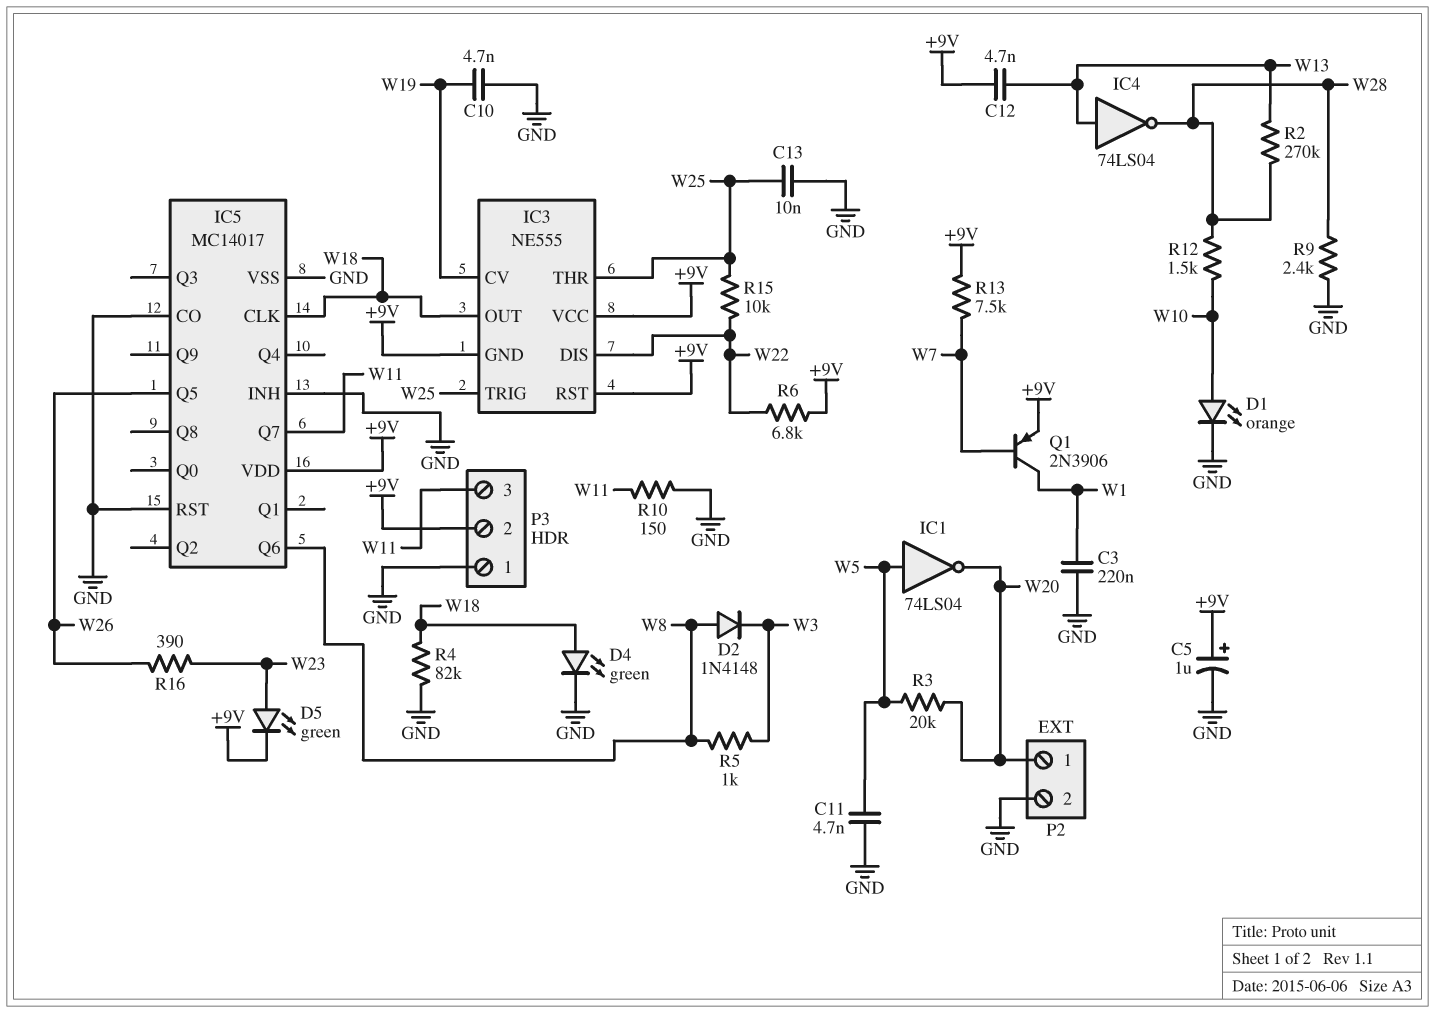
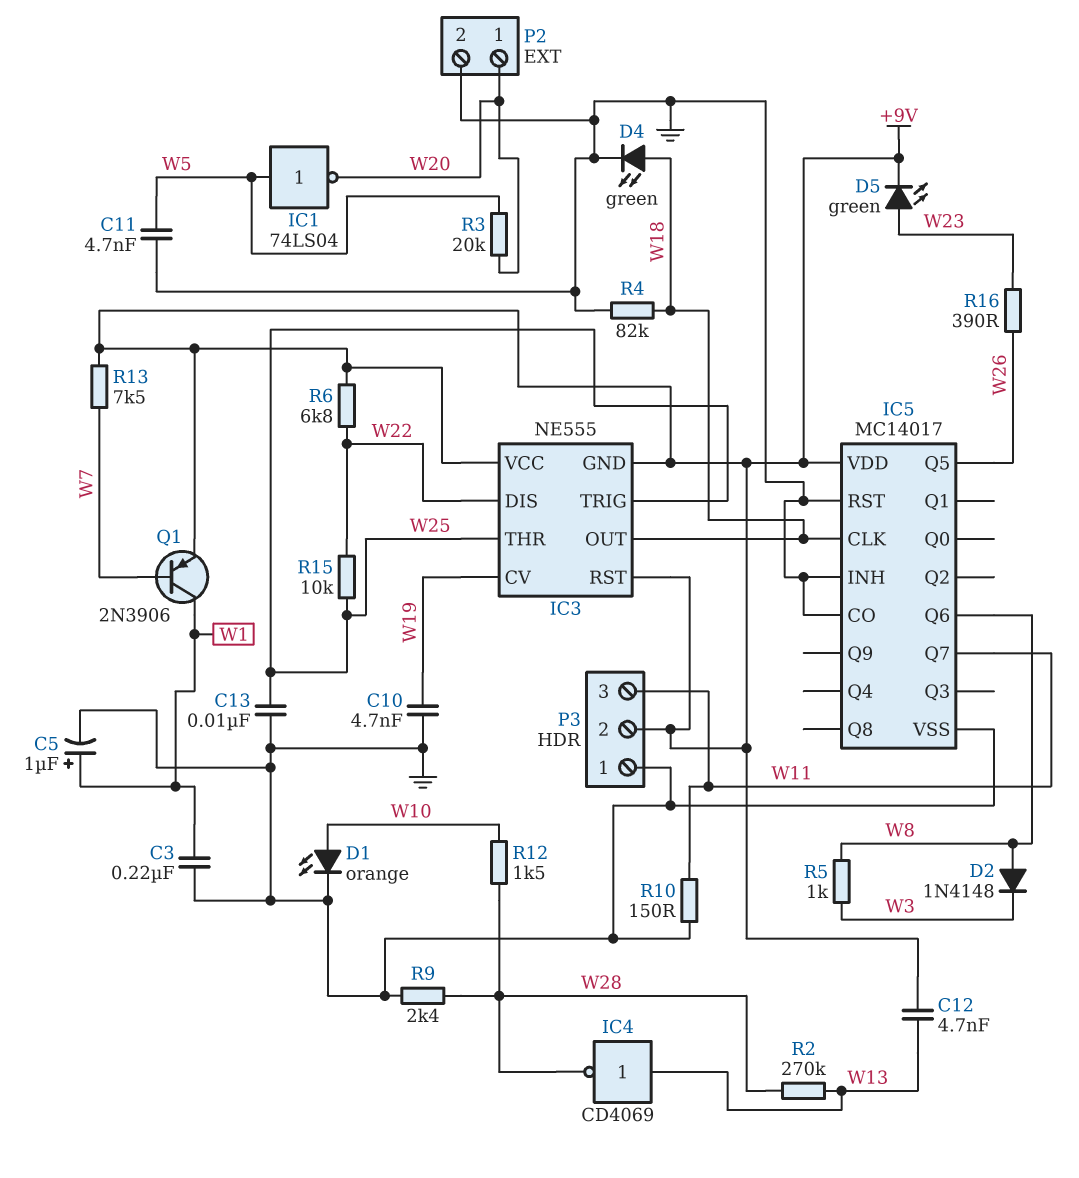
C5: 1uF (plus +9V, minus GND) -> 1uF (plus W1, minus GND)
IC4: NOT 74LS04 (in W13, out W28) -> NOT CD4069 (in W13, out W28)

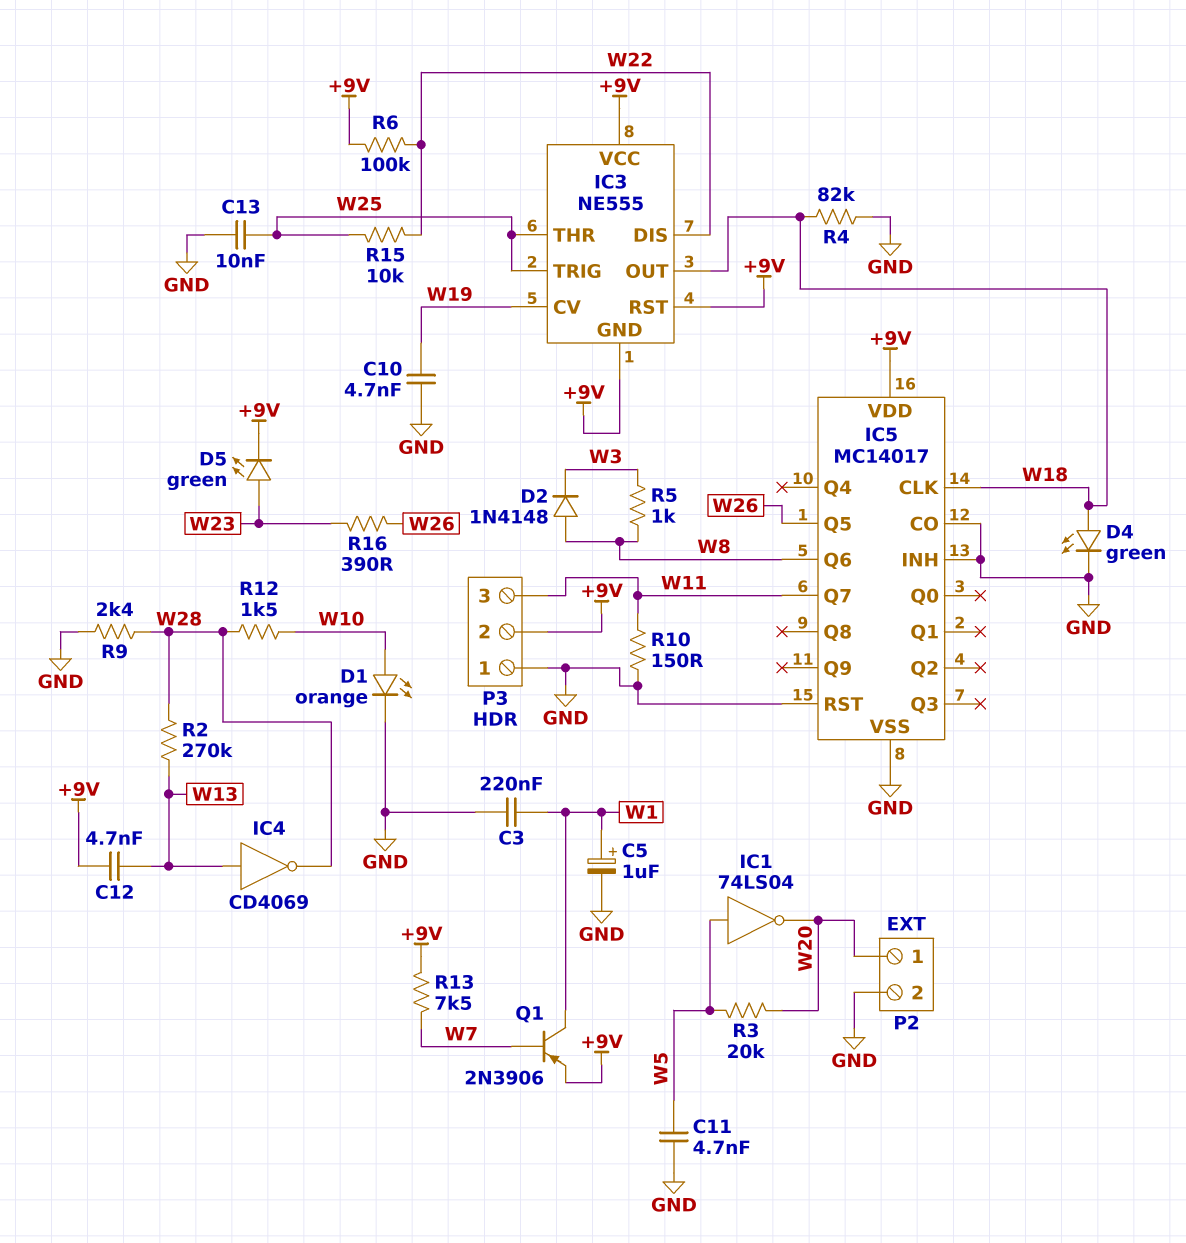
R6: 6.8k (+9V, W22) -> 100k (+9V, W22)

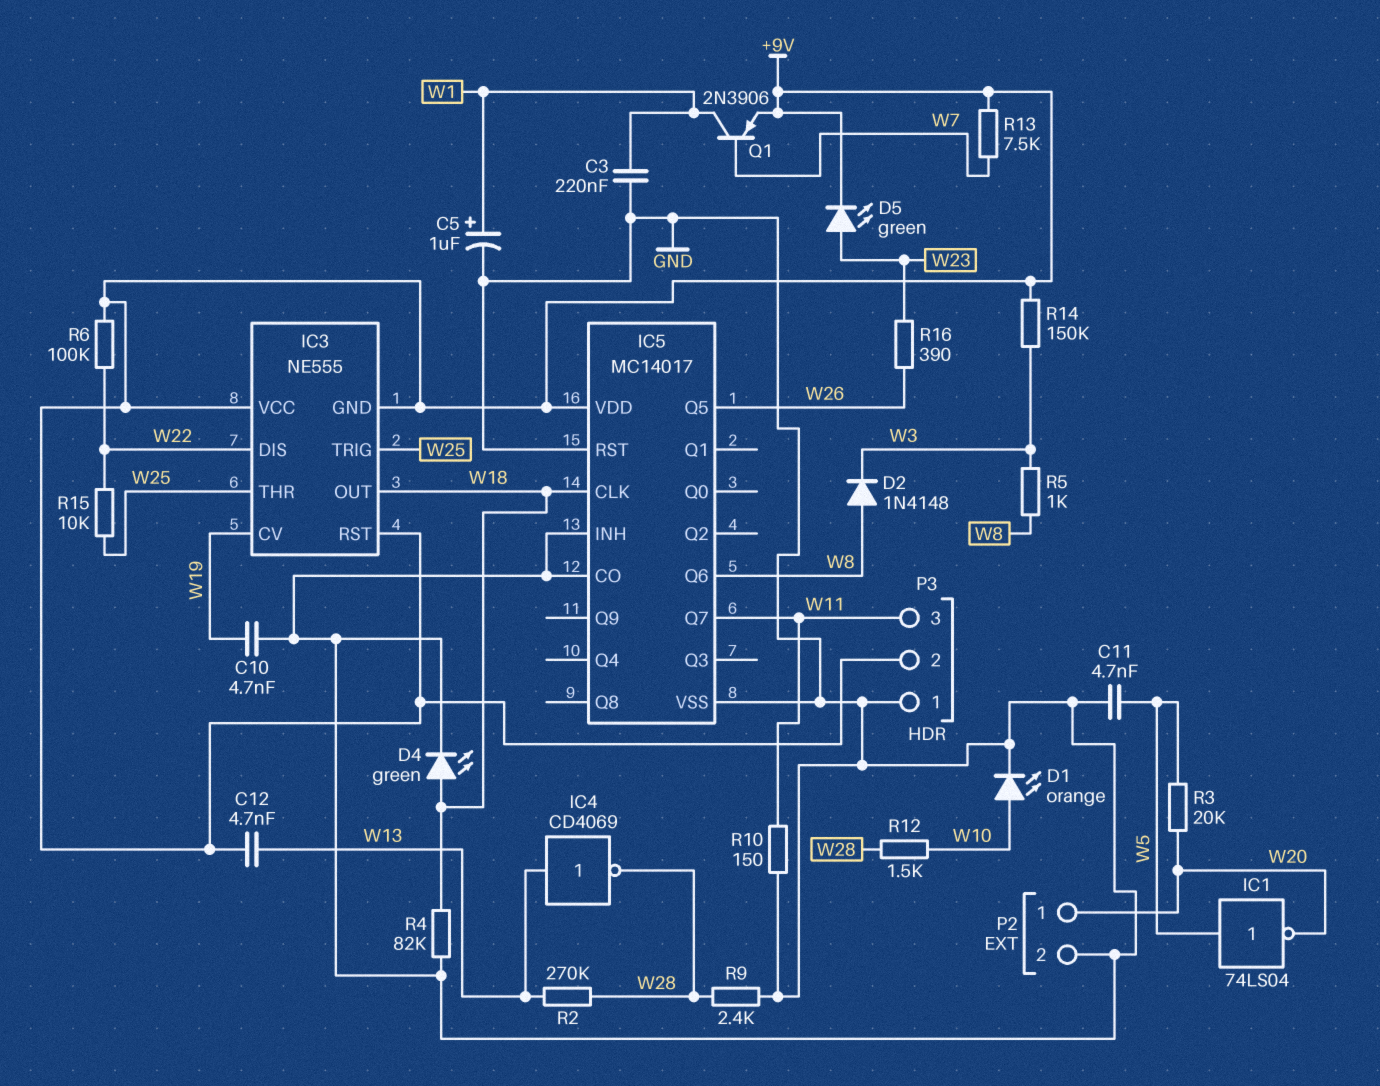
C13: 10nF (GND, W25) -> none
R14: none -> 150k (+9V, W3)

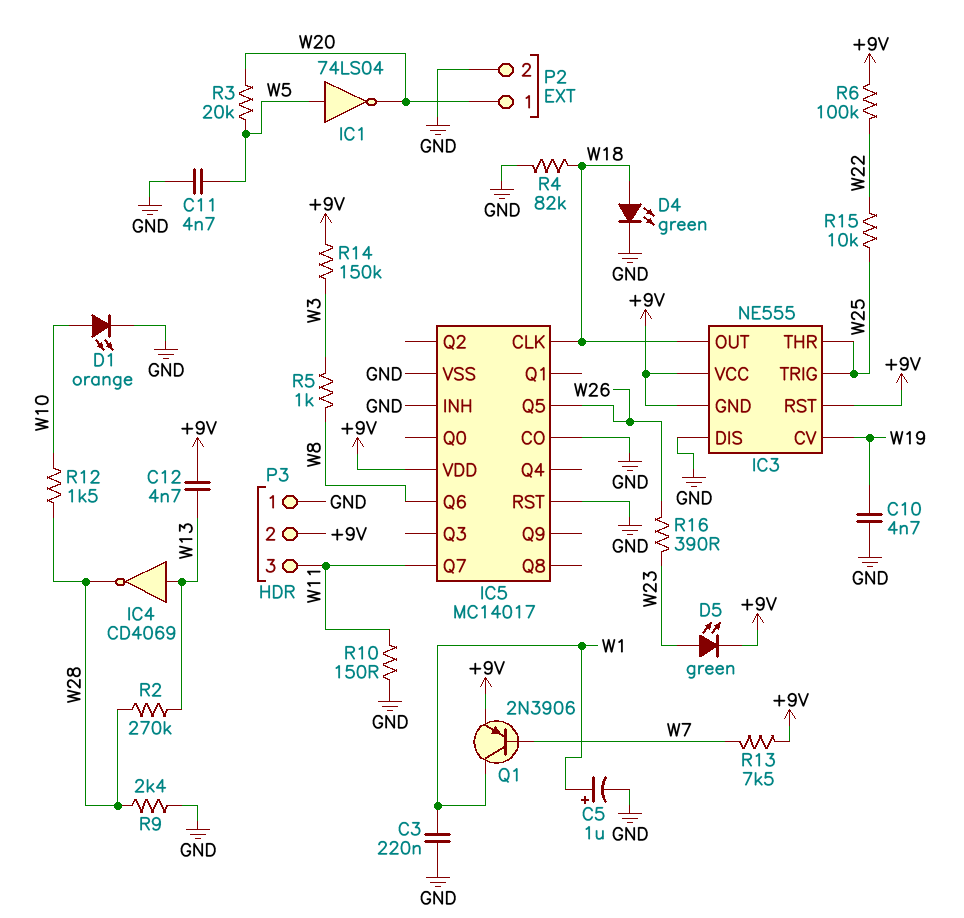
D2: diode 1N4148 (A W8, K W3) -> none
IC3 pin DIS: W22 -> GND

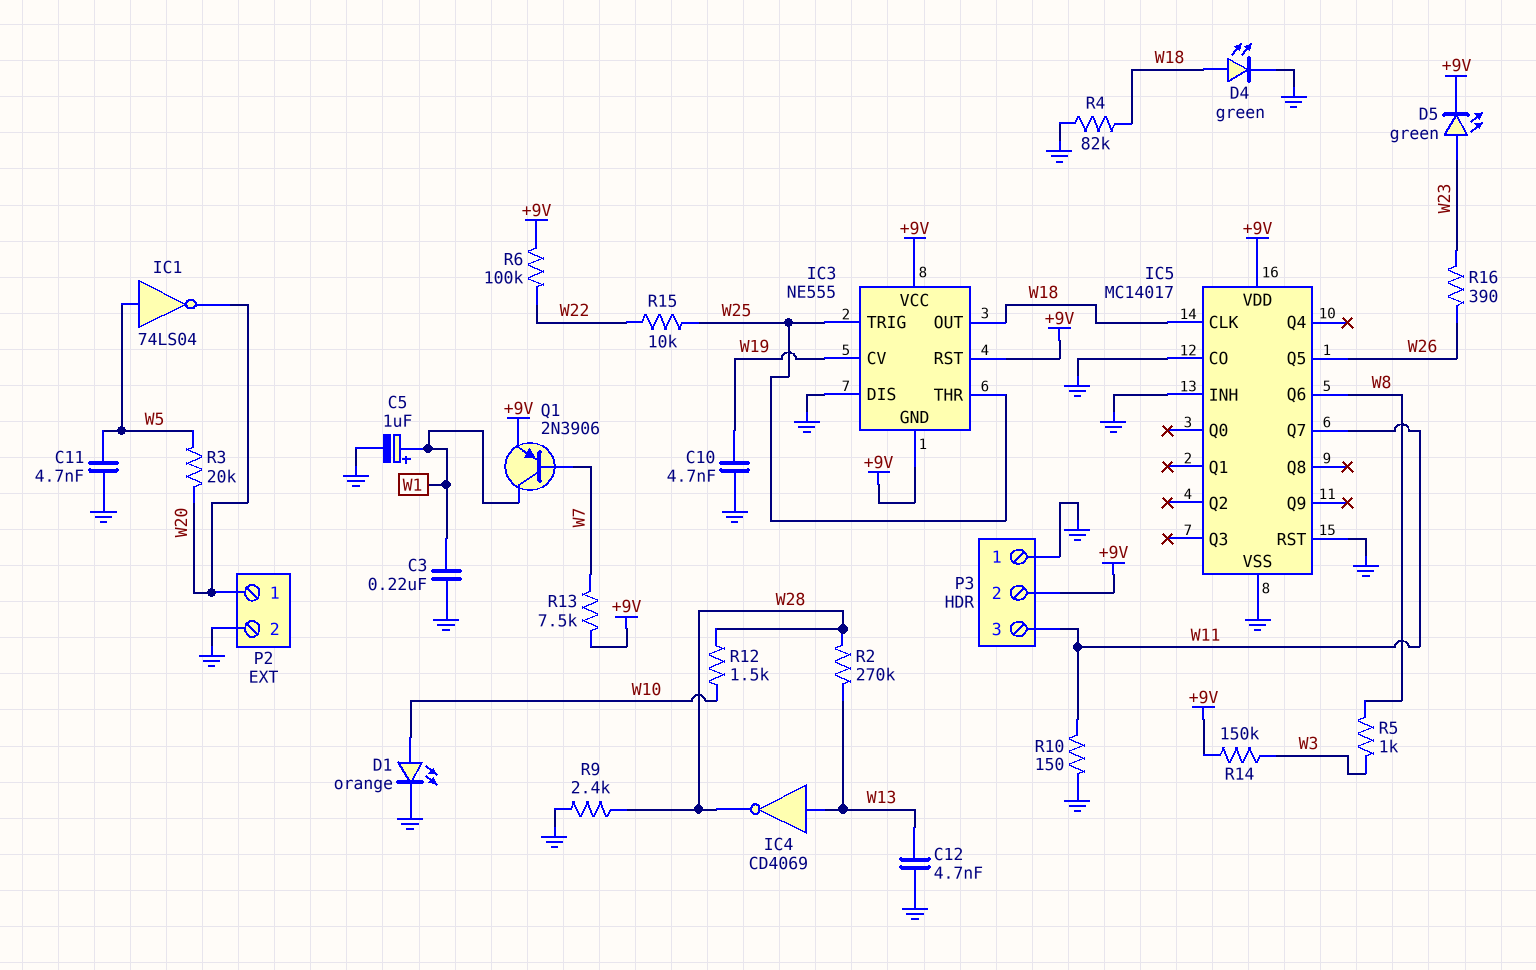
C12: 4.7nF (+9V, W13) -> 4.7nF (GND, W13)

